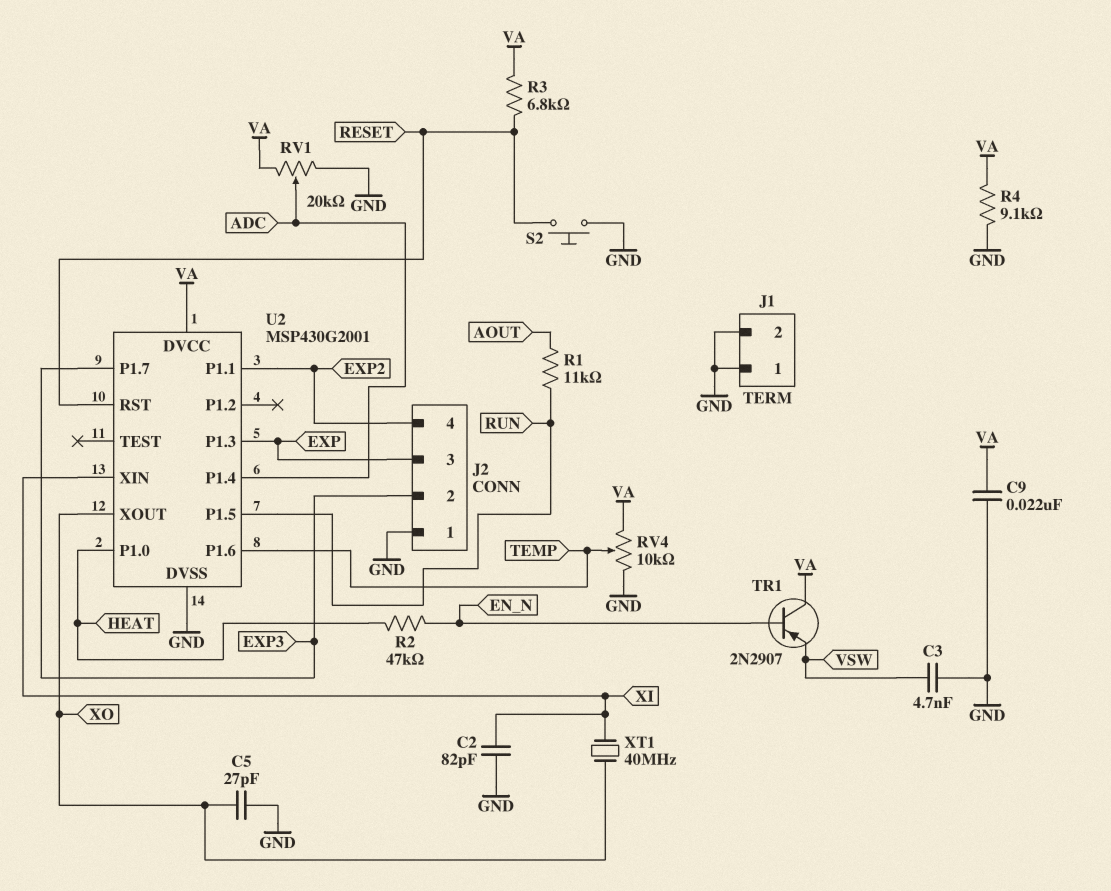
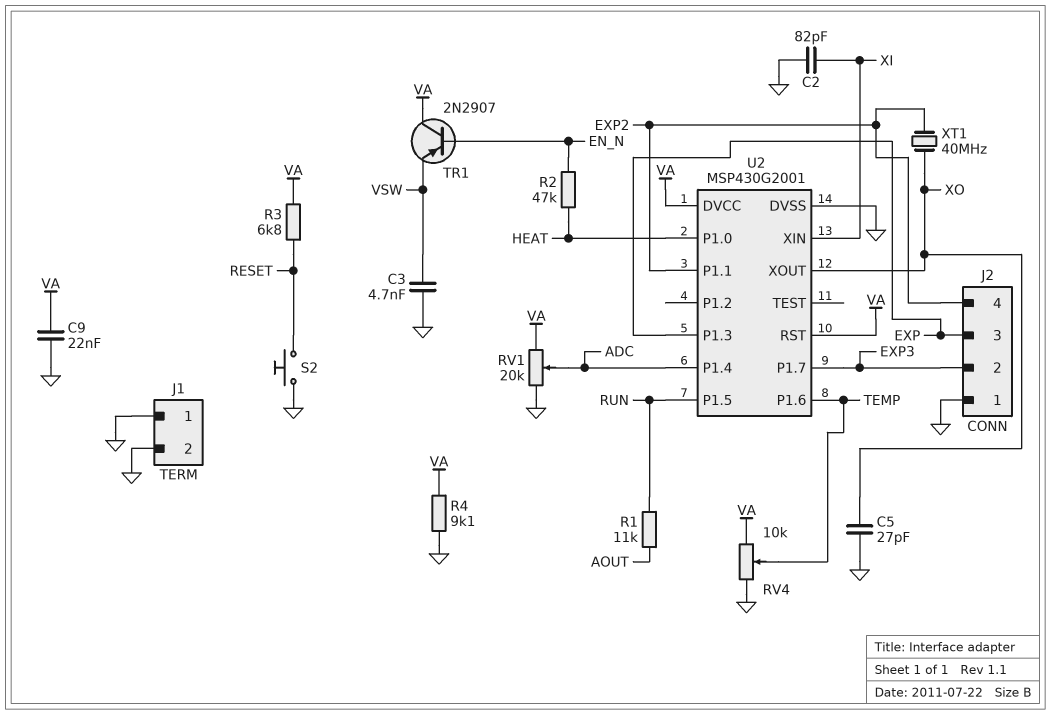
U2 pin RST: RESET -> VA
XT1: 40MHz (XI, XO) -> 40MHz (EXP2, XO)

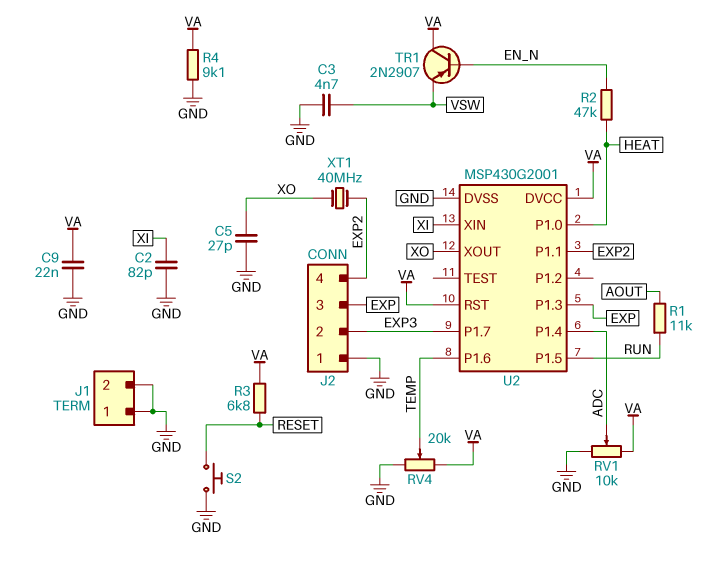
RV1: 20k (GND, VA, wiper ADC) -> 10k (GND, VA, wiper ADC)
RV4: 10k (GND, VA, wiper TEMP) -> 20k (GND, VA, wiper TEMP)

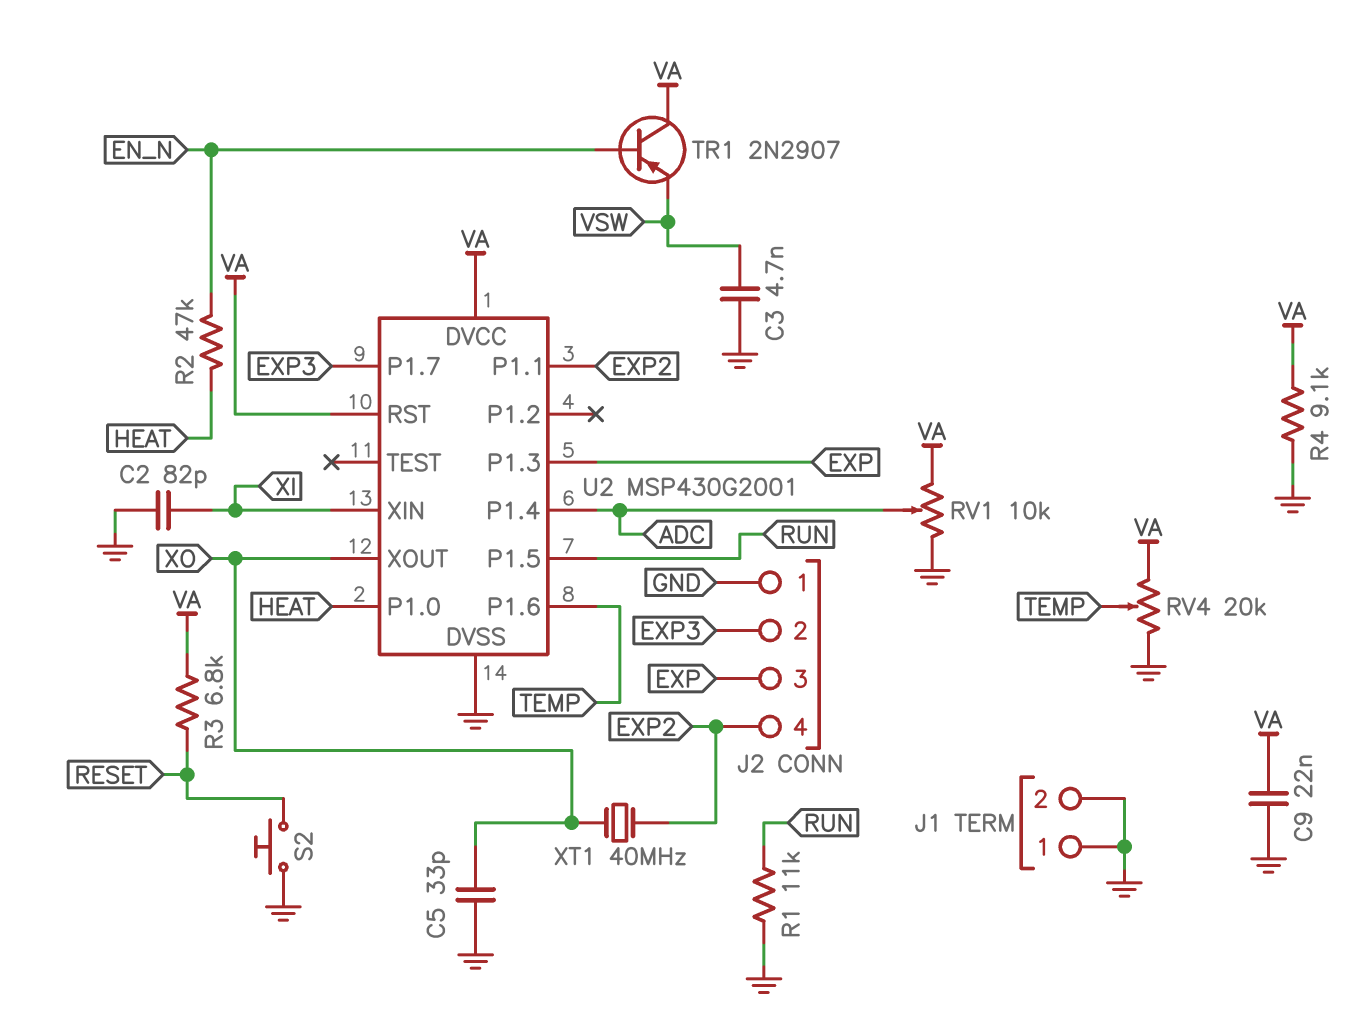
C5: 27pF (GND, XO) -> 33pF (GND, XO)
R1: 11k (AOUT, RUN) -> 11k (GND, RUN)

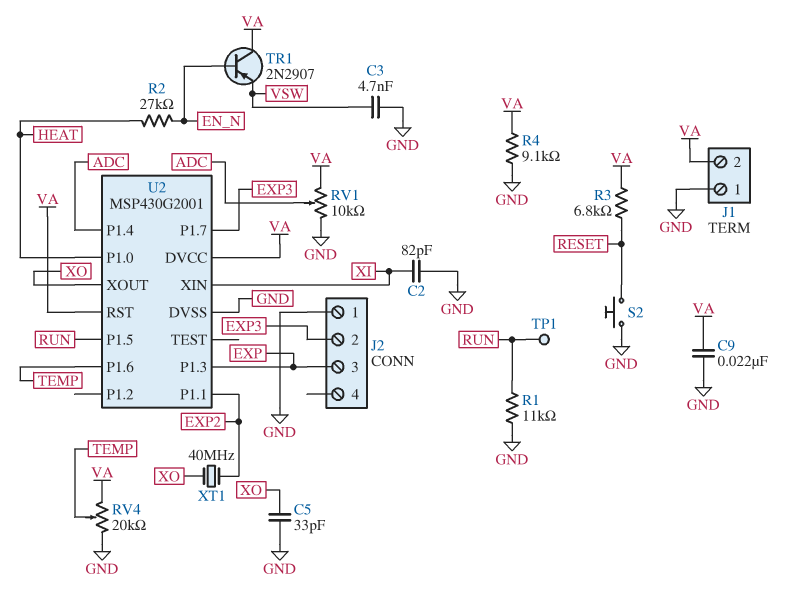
J1 pin 2: GND -> VA
J2 pin 4: EXP2 -> none
R2: 47k (EN_N, HEAT) -> 27k (EN_N, HEAT)
TP1: none -> test point (RUN)

